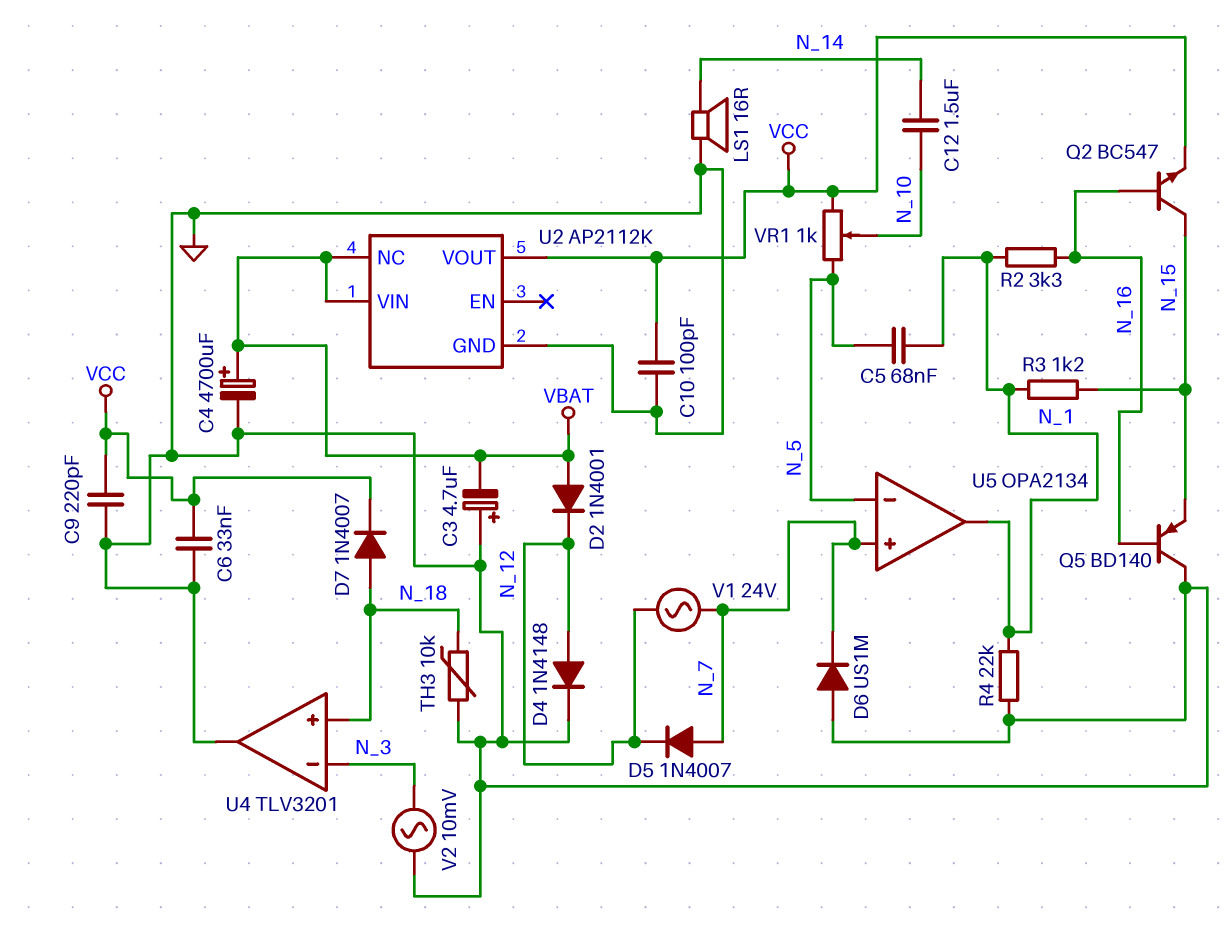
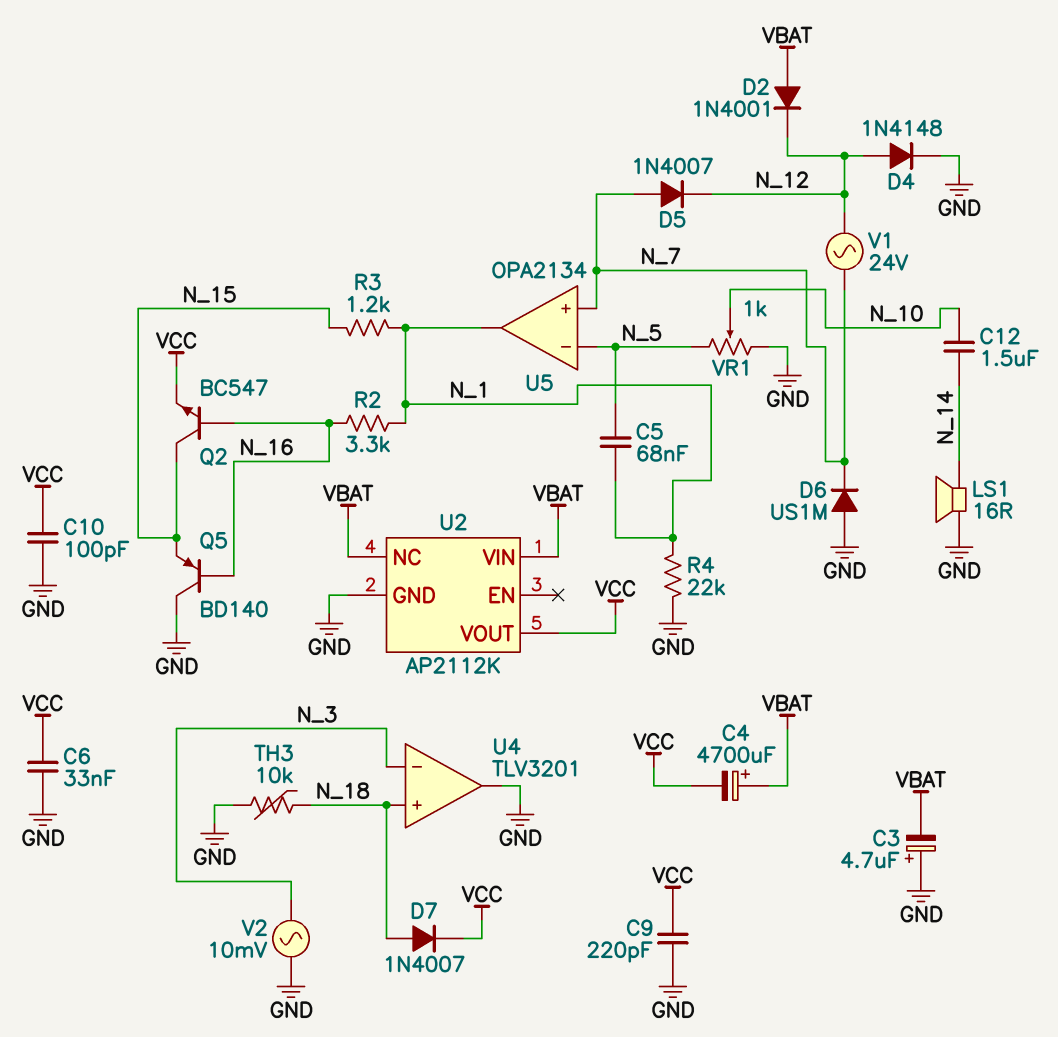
C4: 4700uF (plus VBAT, minus GND) -> 4700uF (plus VBAT, minus VCC)
VR1: 1k (N_5, VCC, wiper N_10) -> 1k (GND, N_5, wiper N_10)

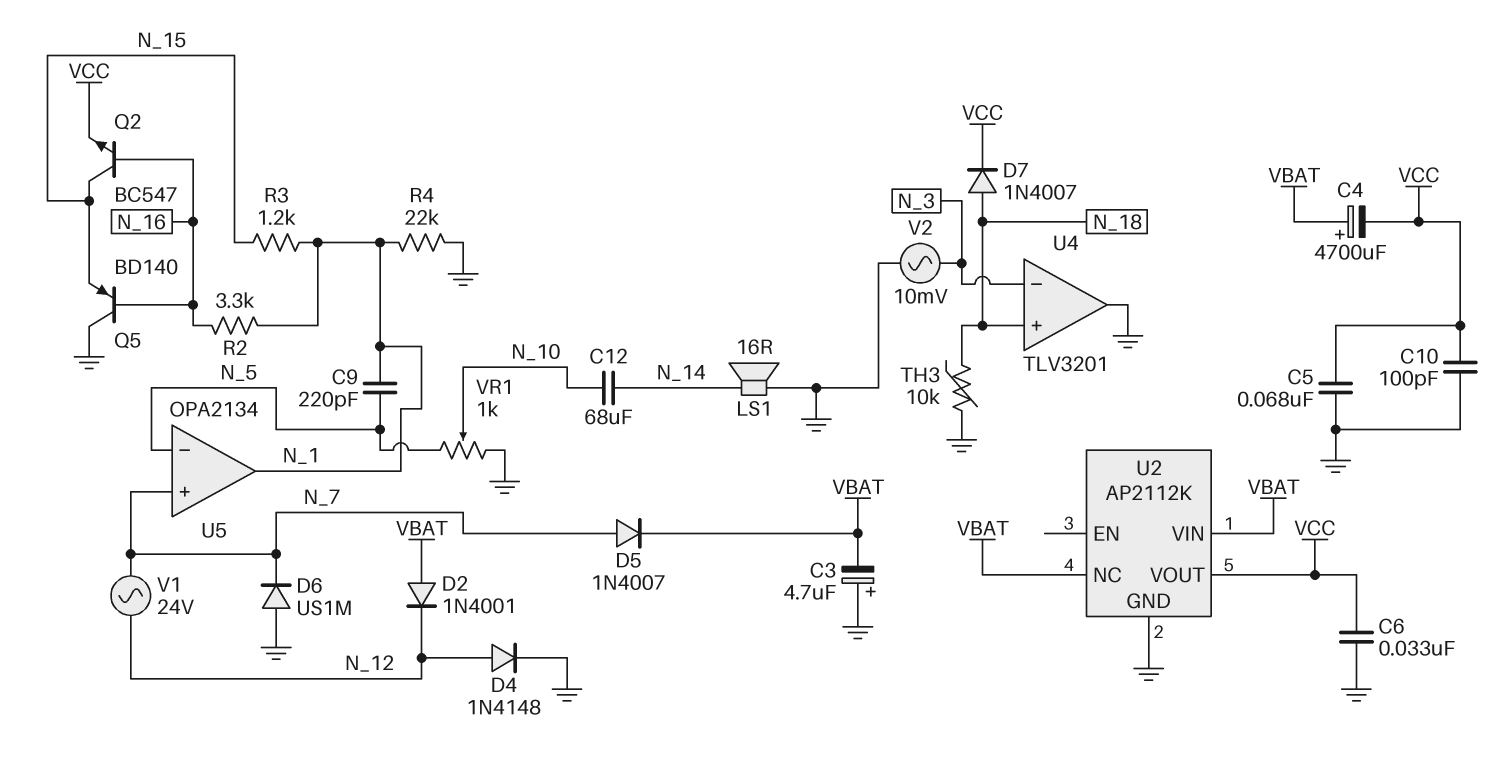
C5: 68nF (N_1, N_5) -> 68nF (GND, VCC)
C9: 220pF (GND, VCC) -> 220pF (N_1, N_5)
C12: 1.5uF (N_10, N_14) -> 68uF (N_10, N_14)
D5: diode 1N4007 (A N_7, K N_12) -> diode 1N4007 (A N_7, K VBAT)

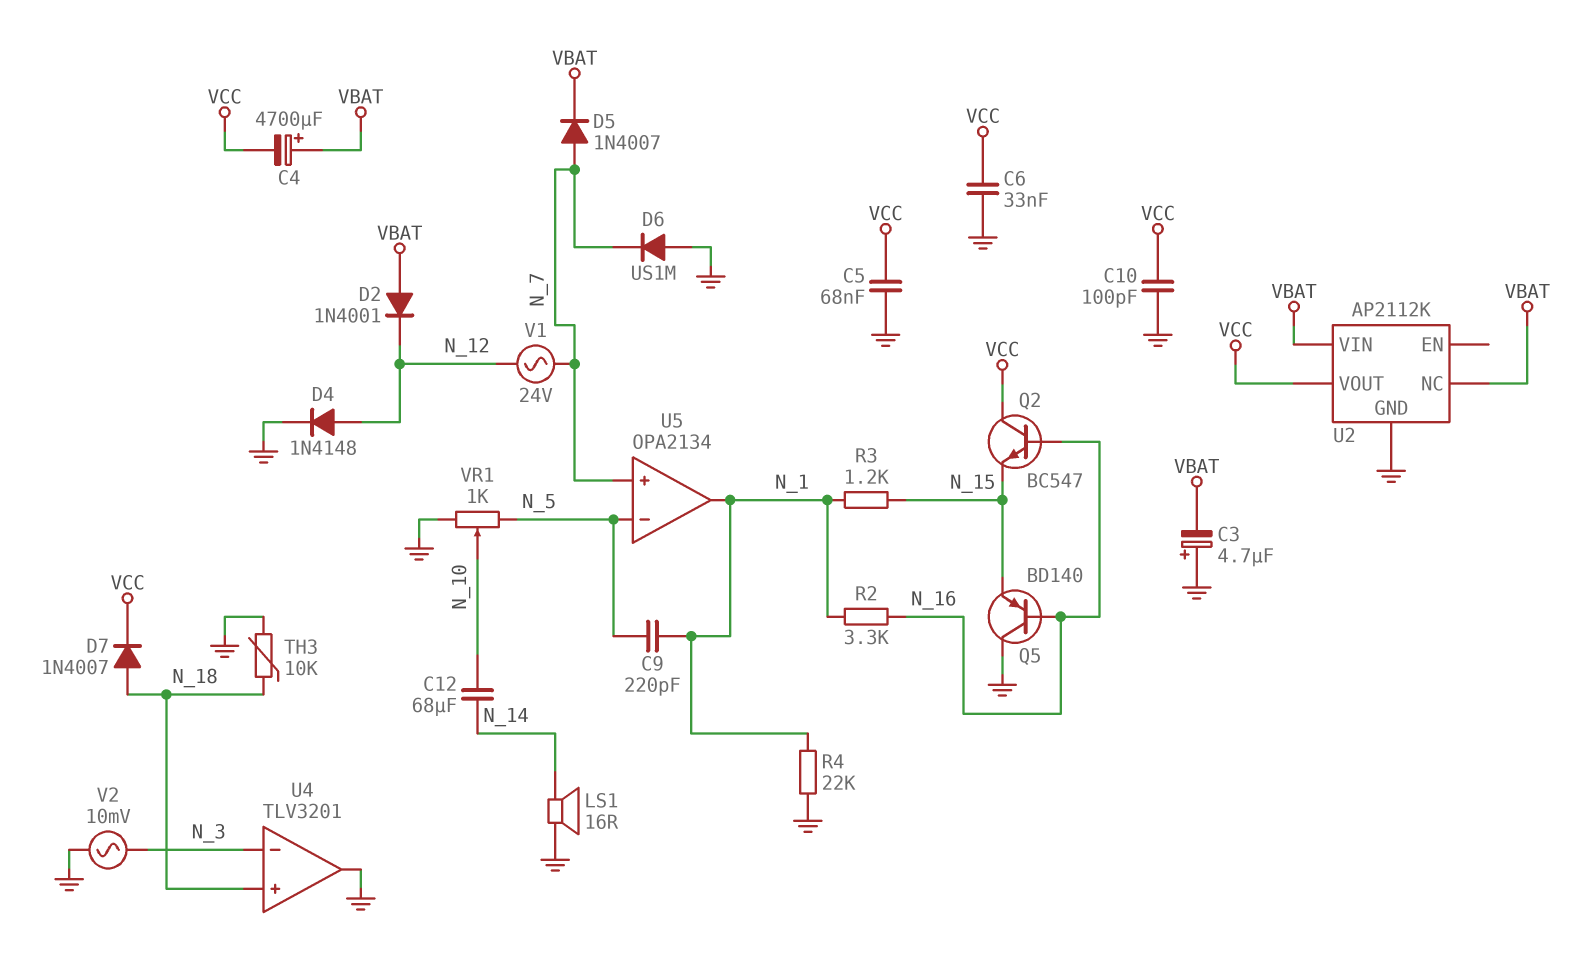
Q2: NPN BC547 (B N_16, C N_15, E VCC) -> NPN BC547 (B N_16, C VCC, E N_15)

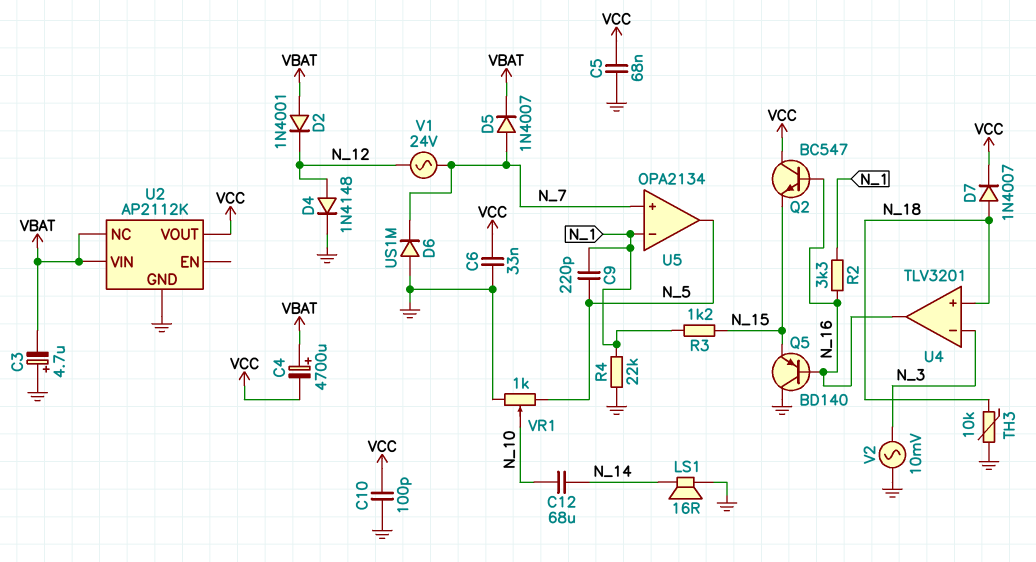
U4 pin out: GND -> N_16
U5 pin in-: N_5 -> N_1
U5 pin out: N_1 -> N_5

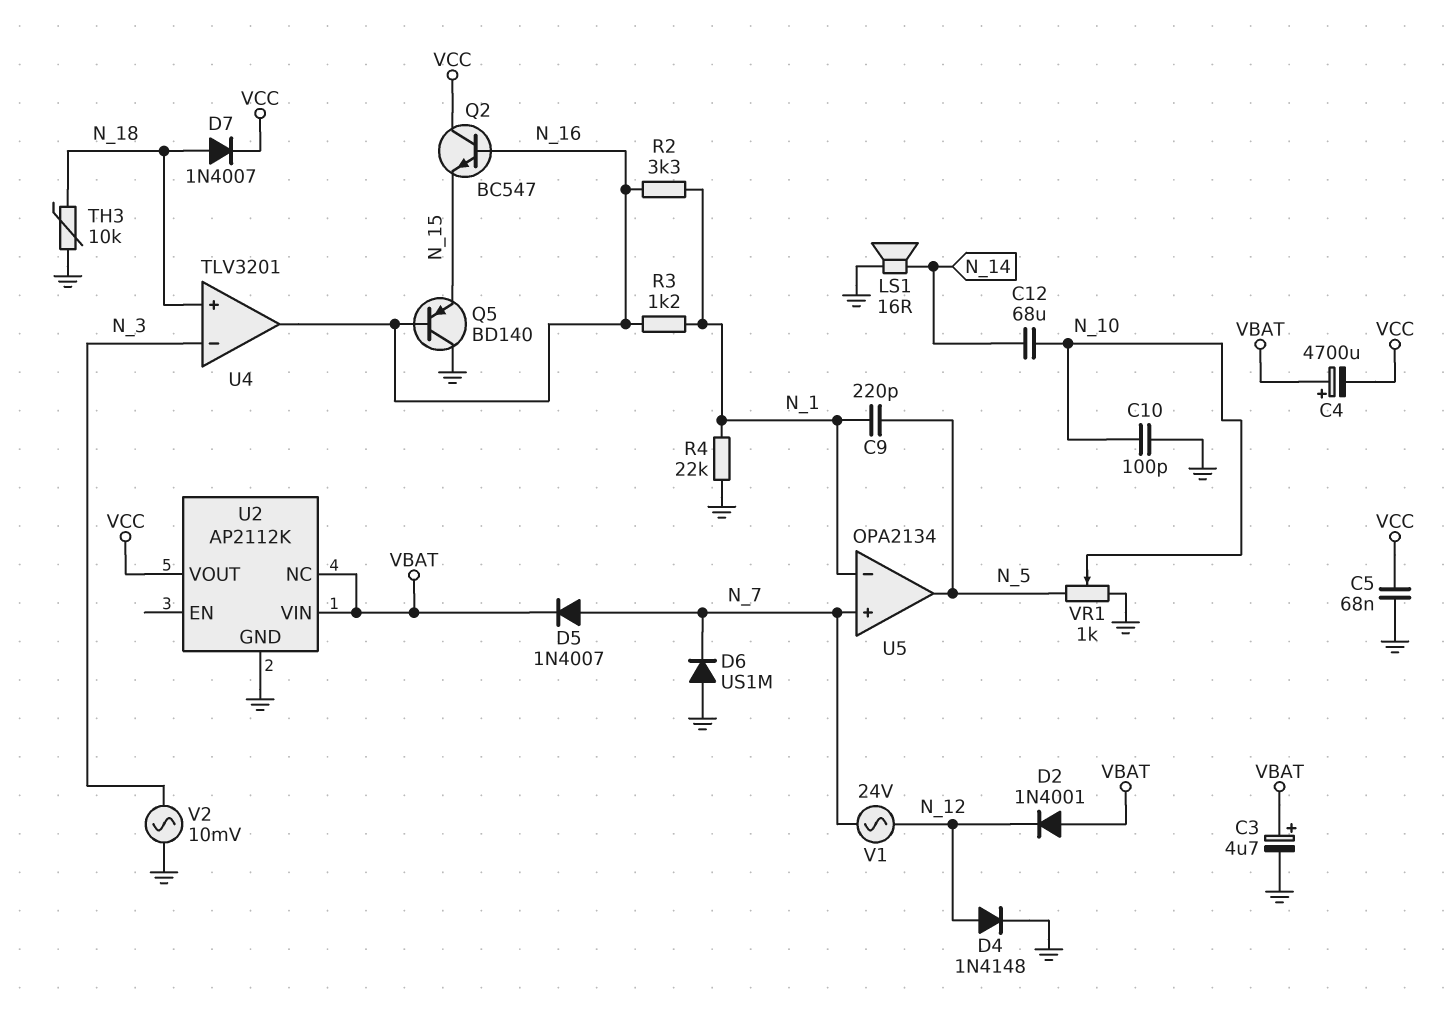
C3: 4.7uF (plus GND, minus VBAT) -> 4.7uF (plus VBAT, minus GND)
C6: 33nF (GND, VCC) -> none
C10: 100pF (GND, VCC) -> 100pF (GND, N_10)
R3: 1.2k (N_1, N_15) -> 1.2k (N_1, N_16)

